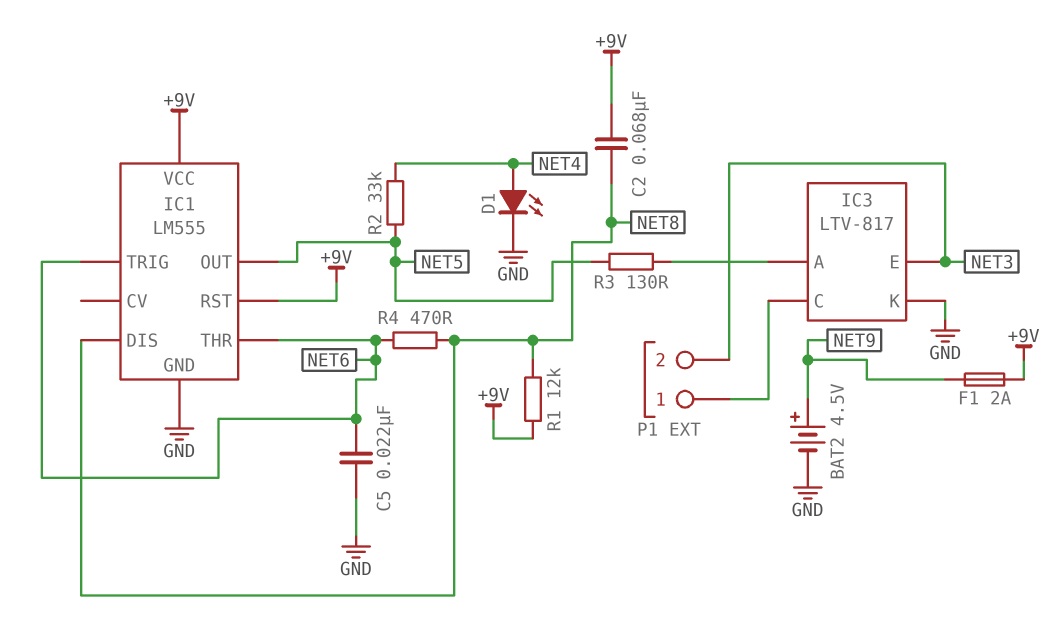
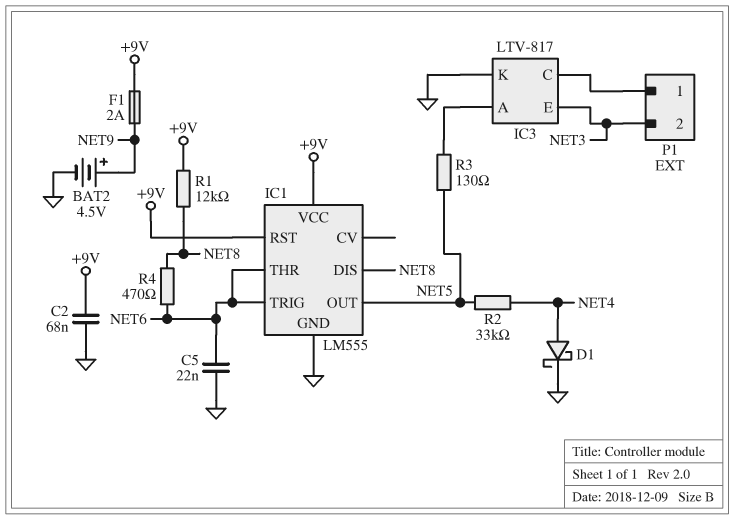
C2: 68nF (+9V, NET8) -> 68nF (+9V, GND)
D1: LED (A NET4, K GND) -> schottky (A NET4, K GND)

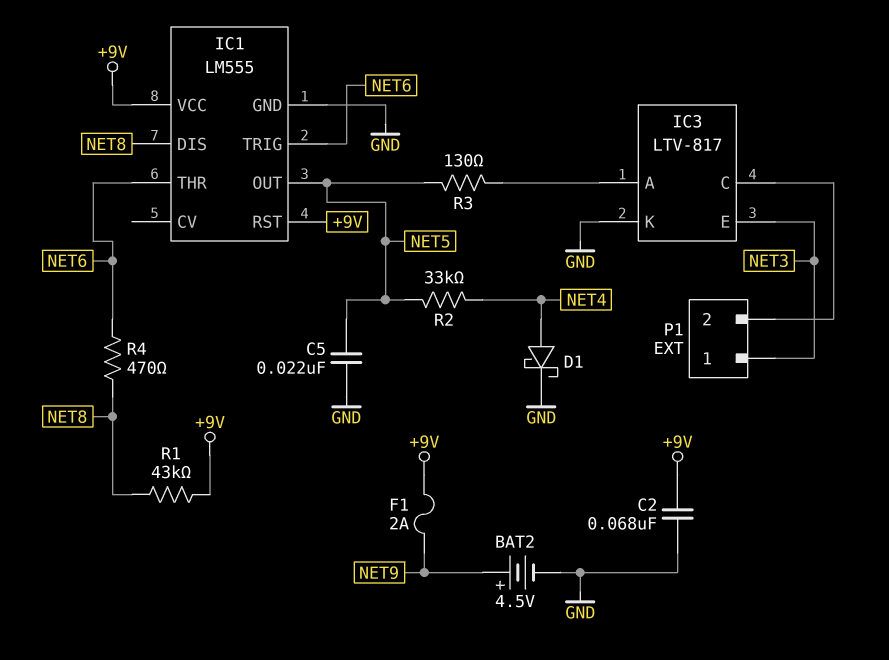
C5: 22nF (GND, NET6) -> 22nF (GND, NET5)
P1 pin 1: IC3/C -> NET3
P1 pin 2: NET3 -> IC3/C
R1: 12k (+9V, NET8) -> 43k (+9V, NET8)

